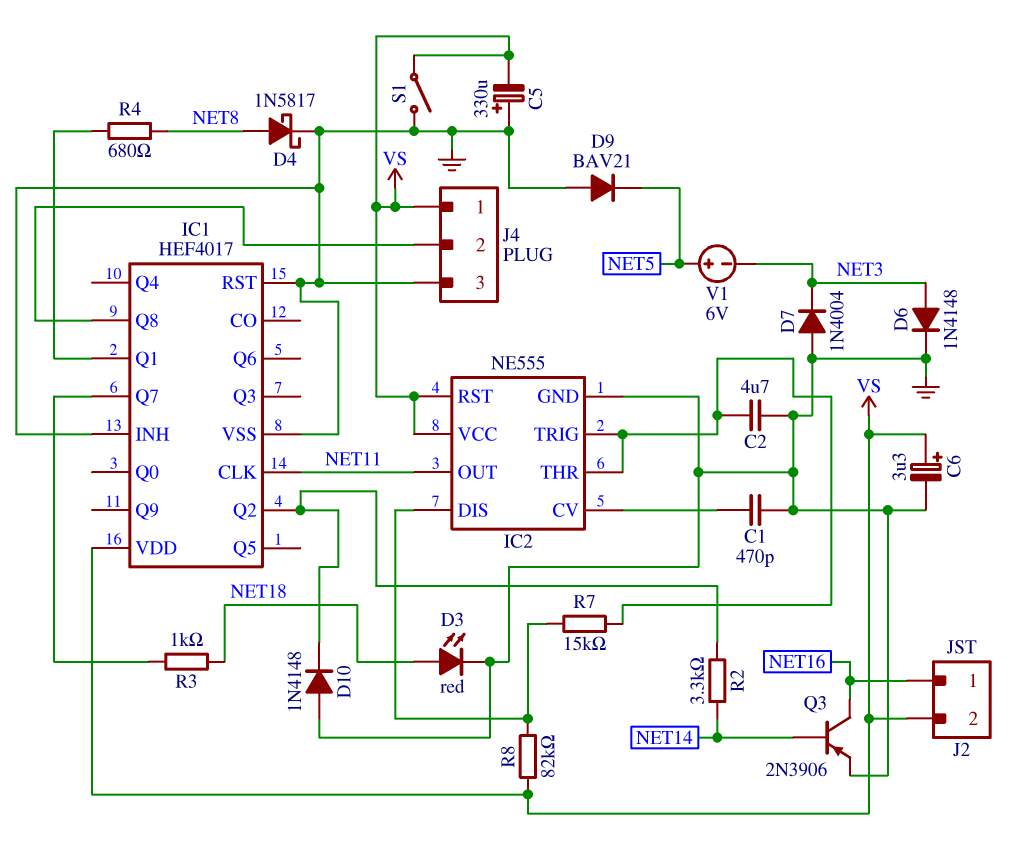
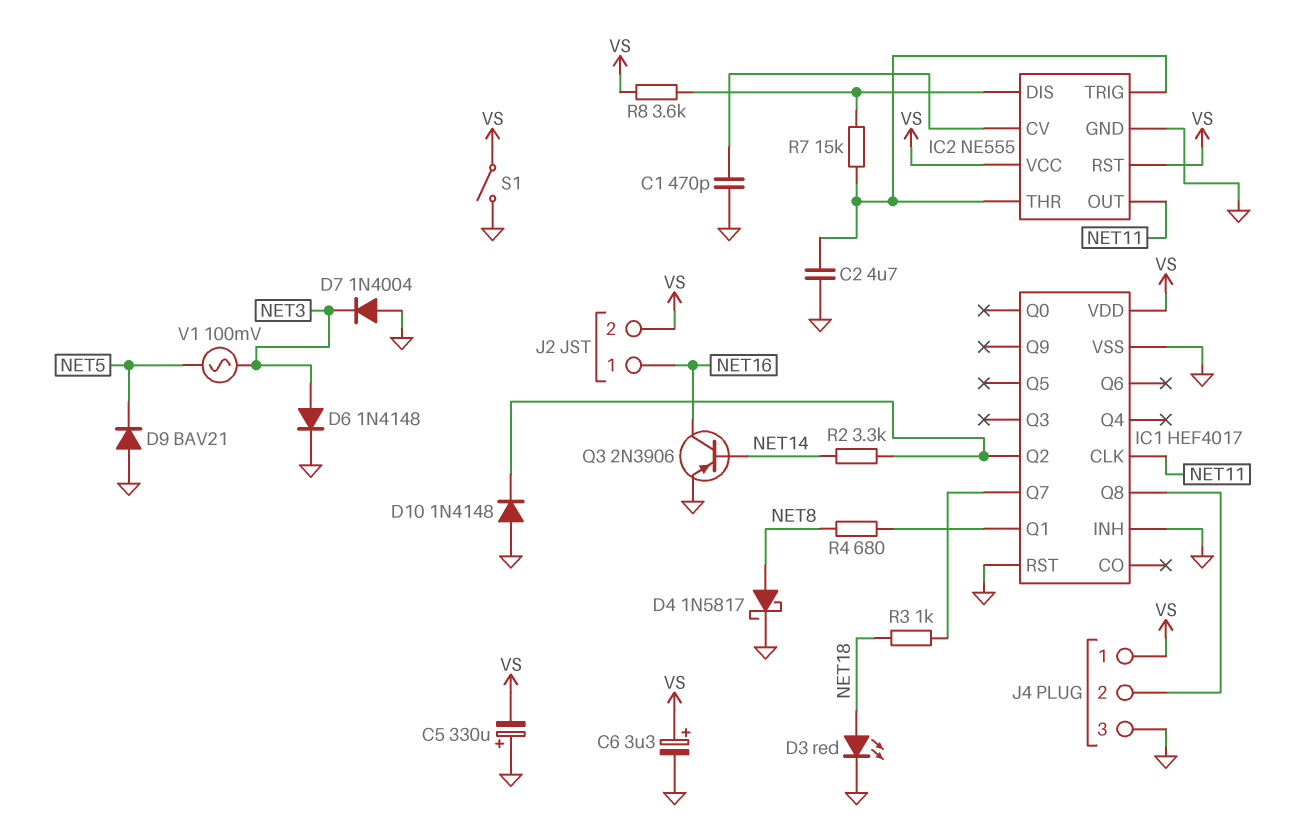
R8: 82k (IC2/DIS, VS) -> 3.6k (IC2/DIS, VS)
V1: 6V (plus NET5, minus NET3) -> AC 100mV (NET3, NET5)

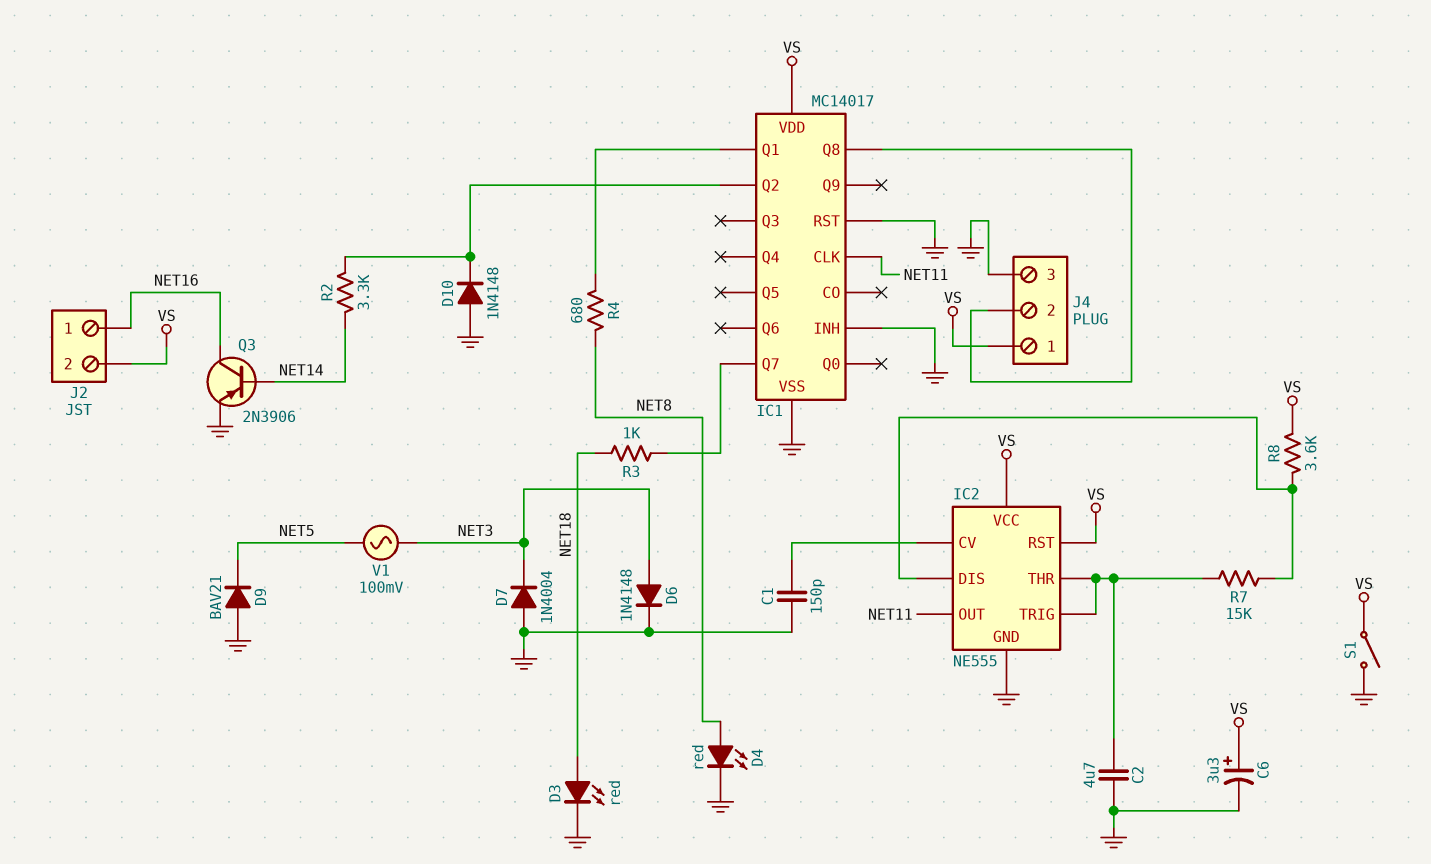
C1: 470pF (GND, IC2/CV) -> 150pF (GND, IC2/CV)
C5: 330uF (plus GND, minus VS) -> none
D4: schottky 1N5817 (A NET8, K GND) -> LED red (A NET8, K GND)
IC1: HEF4017 -> MC14017

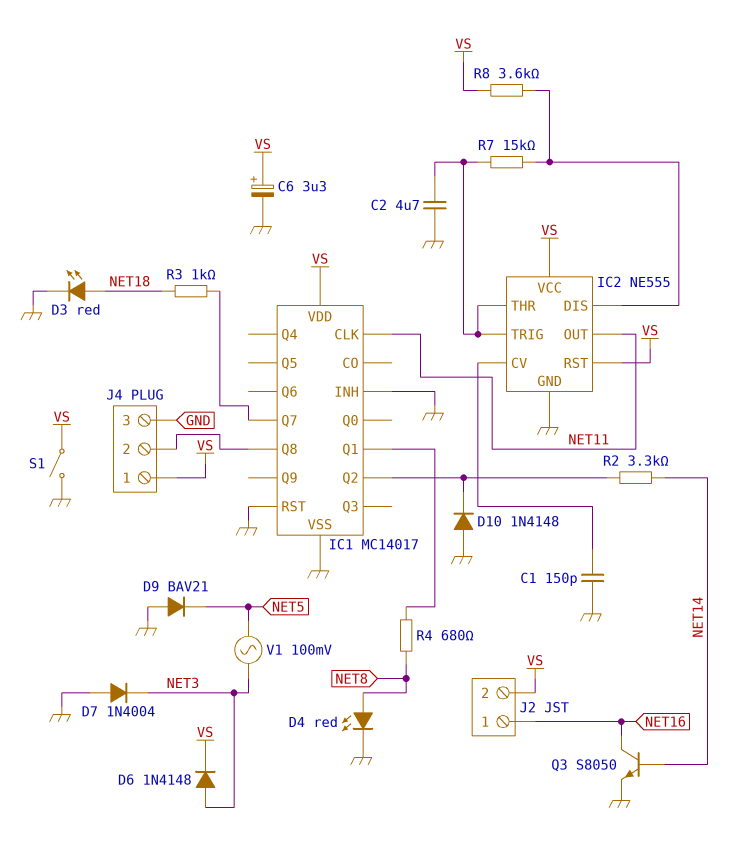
D6: diode 1N4148 (A NET3, K GND) -> diode 1N4148 (A NET3, K VS)
Q3: PNP 2N3906 (B NET14, C NET16, E GND) -> NPN S8050 (B NET14, C NET16, E GND)

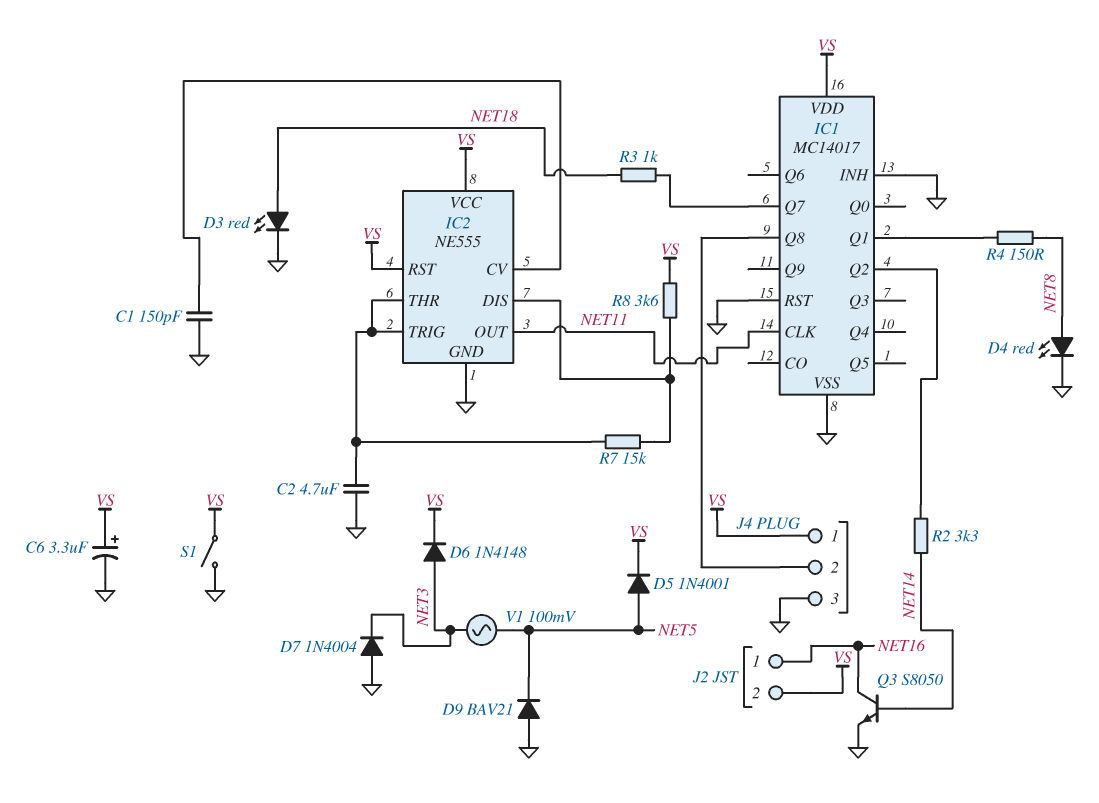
D5: none -> diode 1N4001 (A NET5, K VS)
D10: diode 1N4148 (A GND, K IC1/Q2) -> none
R4: 680 (IC1/Q1, NET8) -> 150 (IC1/Q1, NET8)

